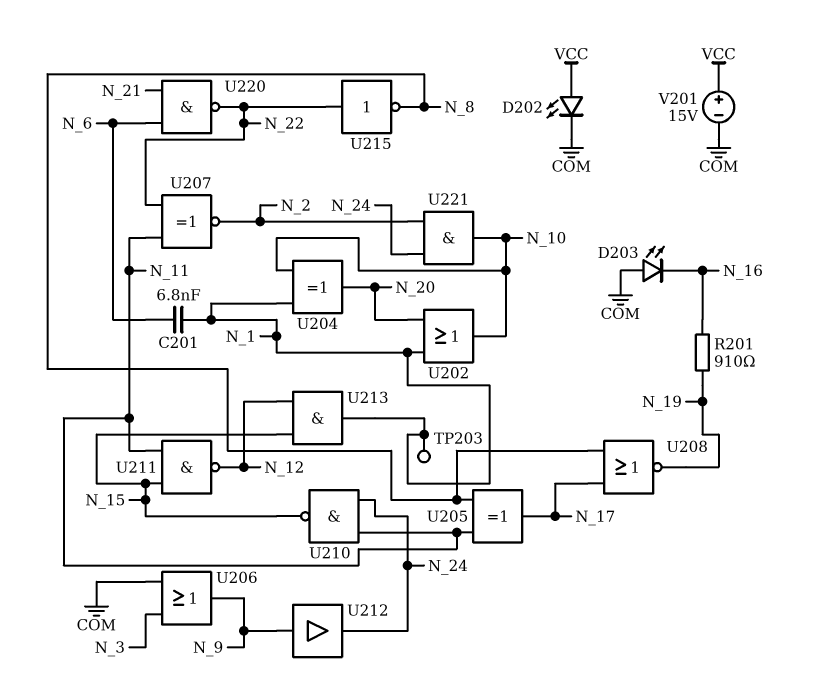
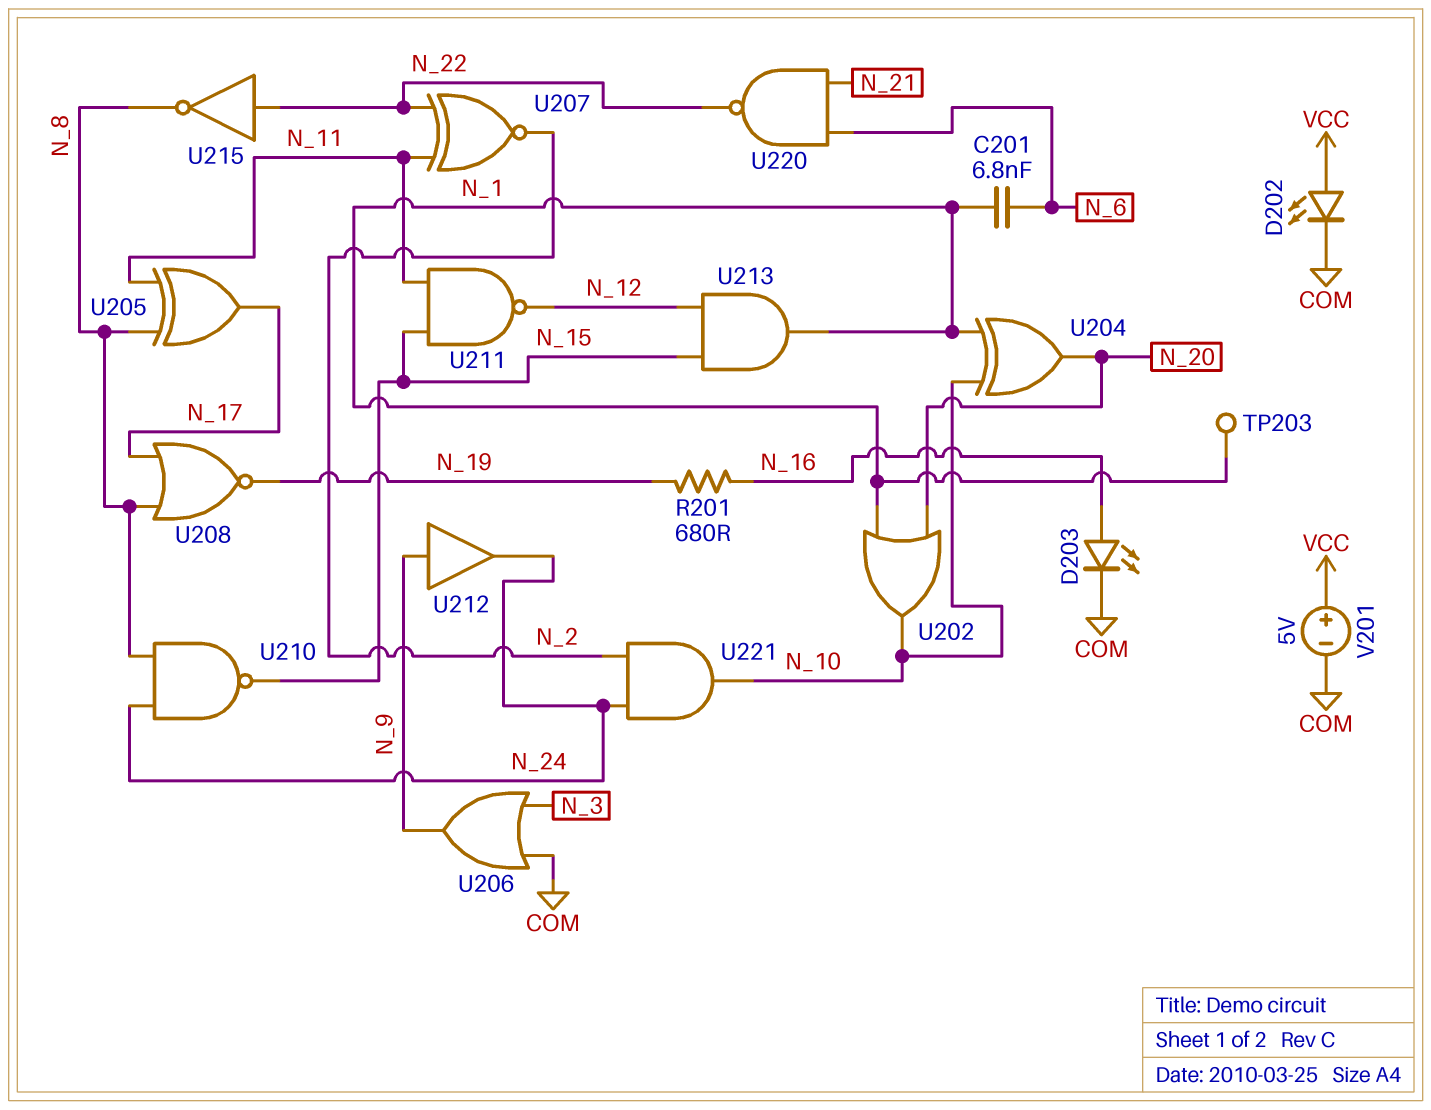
D203: LED (A COM, K N_16) -> LED (A N_16, K COM)
R201: 910 (N_16, N_19) -> 680 (N_16, N_19)
U210: NAND (in N_11, in N_24, out N_15) -> NAND (in N_8, in N_24, out N_15)
V201: 15V (plus VCC, minus COM) -> 5V (plus VCC, minus COM)

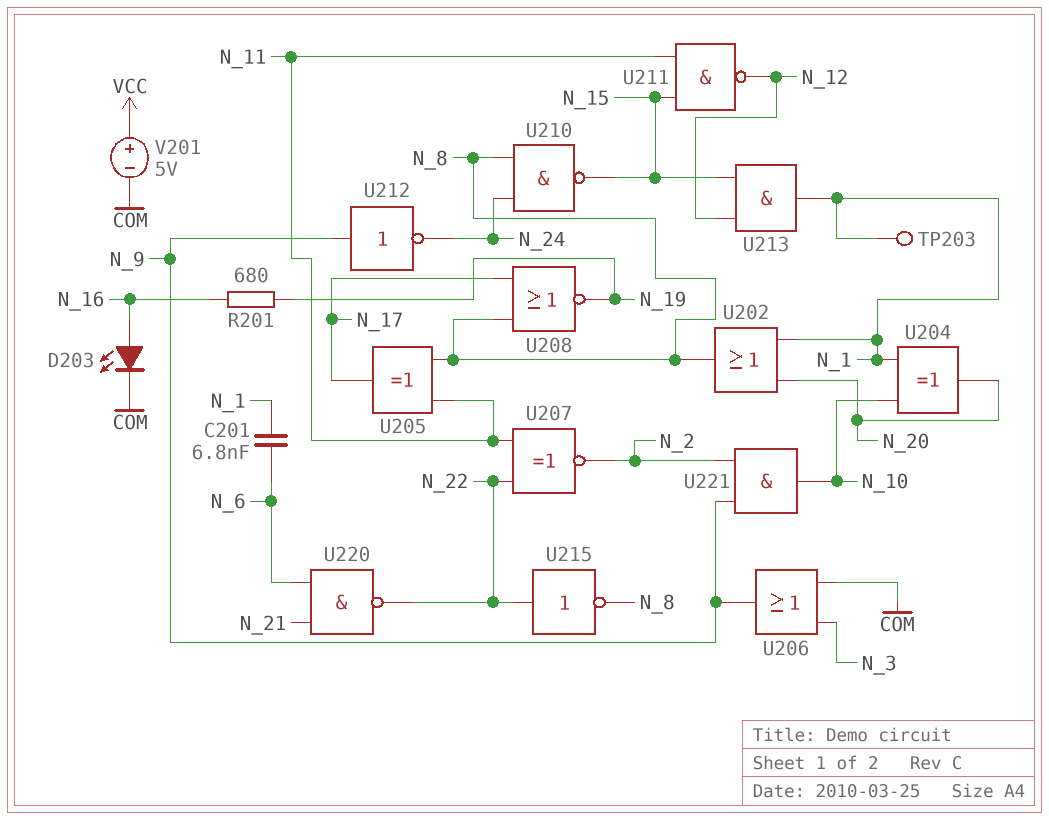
D202: LED (A VCC, K COM) -> none
U202: OR (in N_1, in N_20, out N_10) -> OR (in N_1, in N_20, out N_8)
U212: buffer (in N_9, out N_24) -> NOT (in N_9, out N_24)
U221: AND (in N_2, in N_24, out N_10) -> AND (in N_2, in N_9, out N_10)

